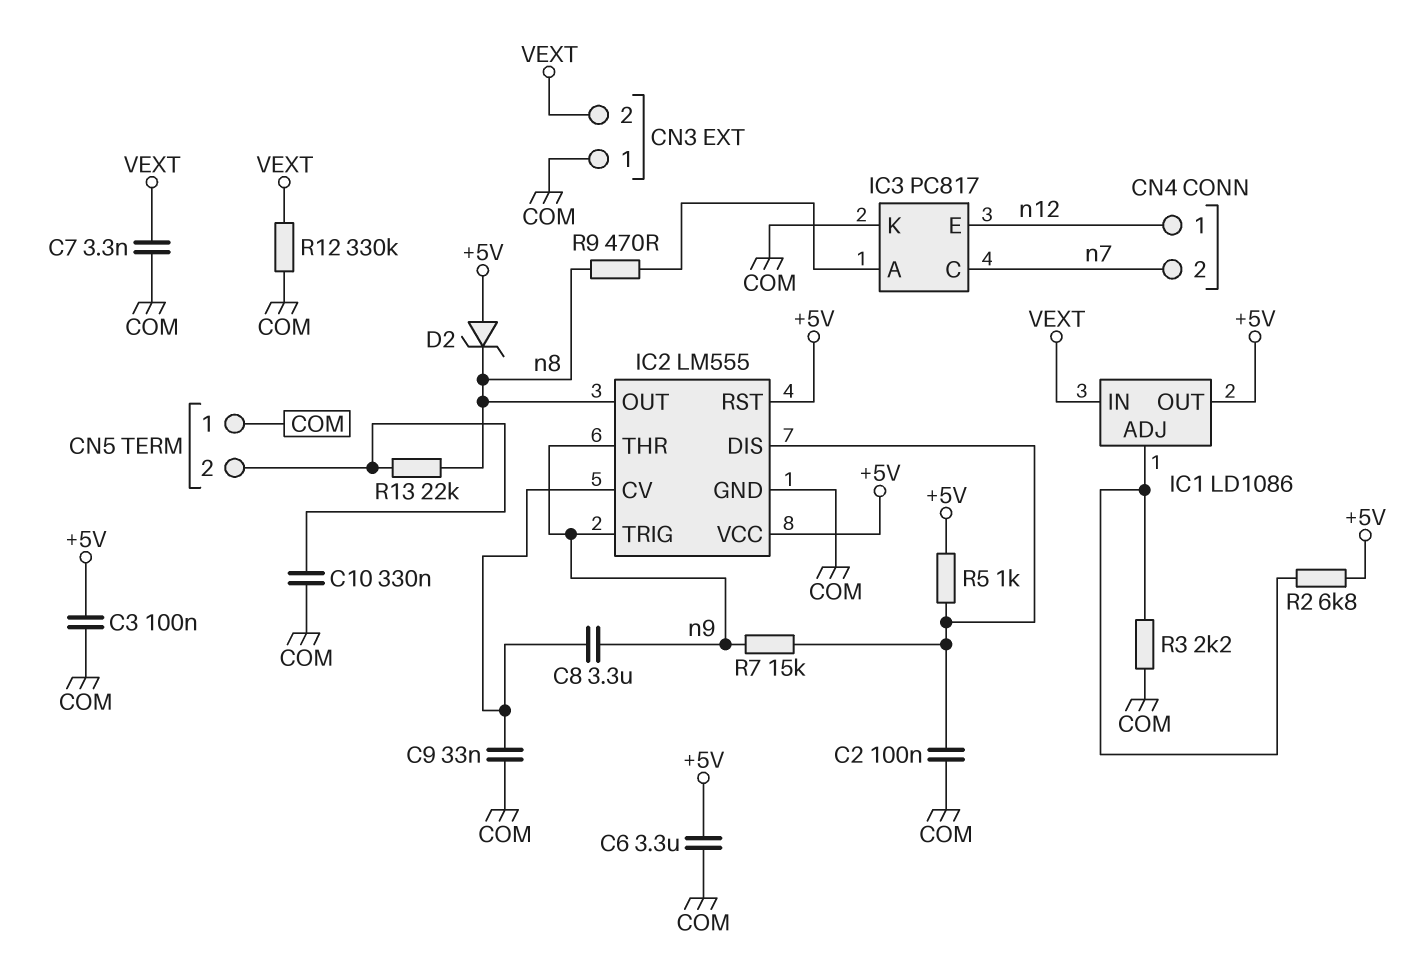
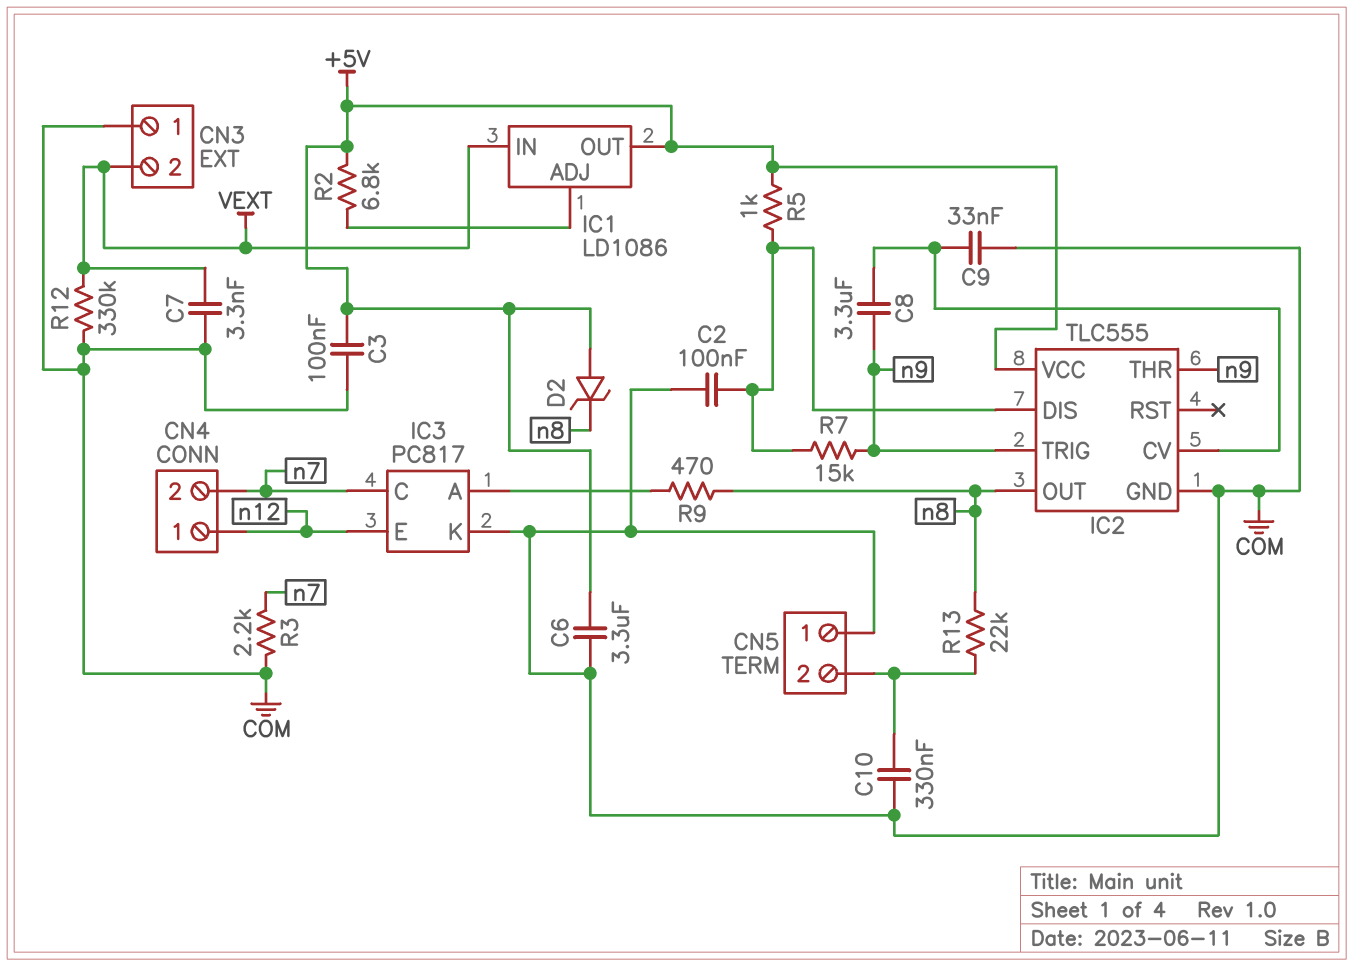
IC2: LM555 -> TLC555
IC2 pin RST: +5V -> none
R3: 2.2k (COM, IC1/ADJ) -> 2.2k (COM, n7)

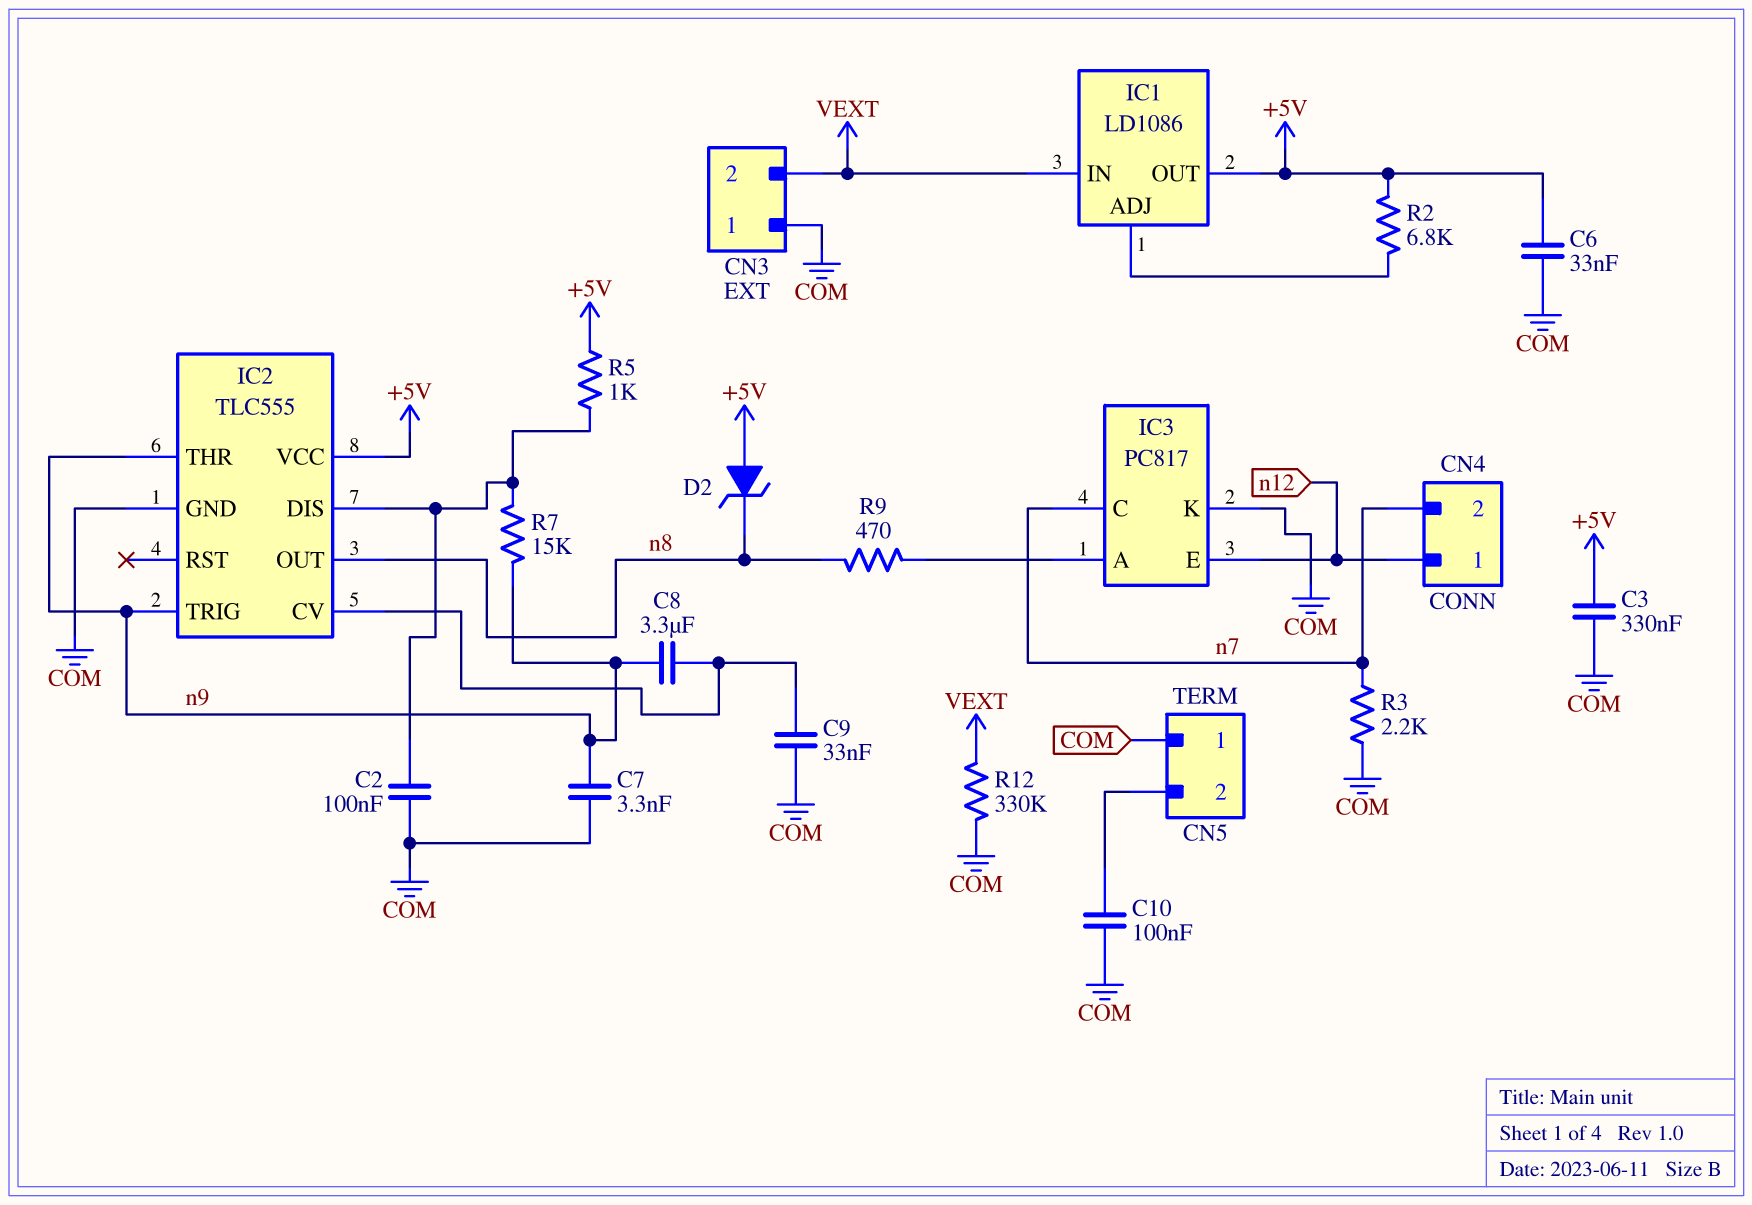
C3: 100nF (+5V, COM) -> 330nF (+5V, COM)
C6: 3.3uF (+5V, COM) -> 33nF (+5V, COM)
C7: 3.3nF (COM, VEXT) -> 3.3nF (COM, n9)
C10: 330nF (CN5/2, COM) -> 100nF (CN5/2, COM)
R13: 22k (CN5/2, n8) -> none

